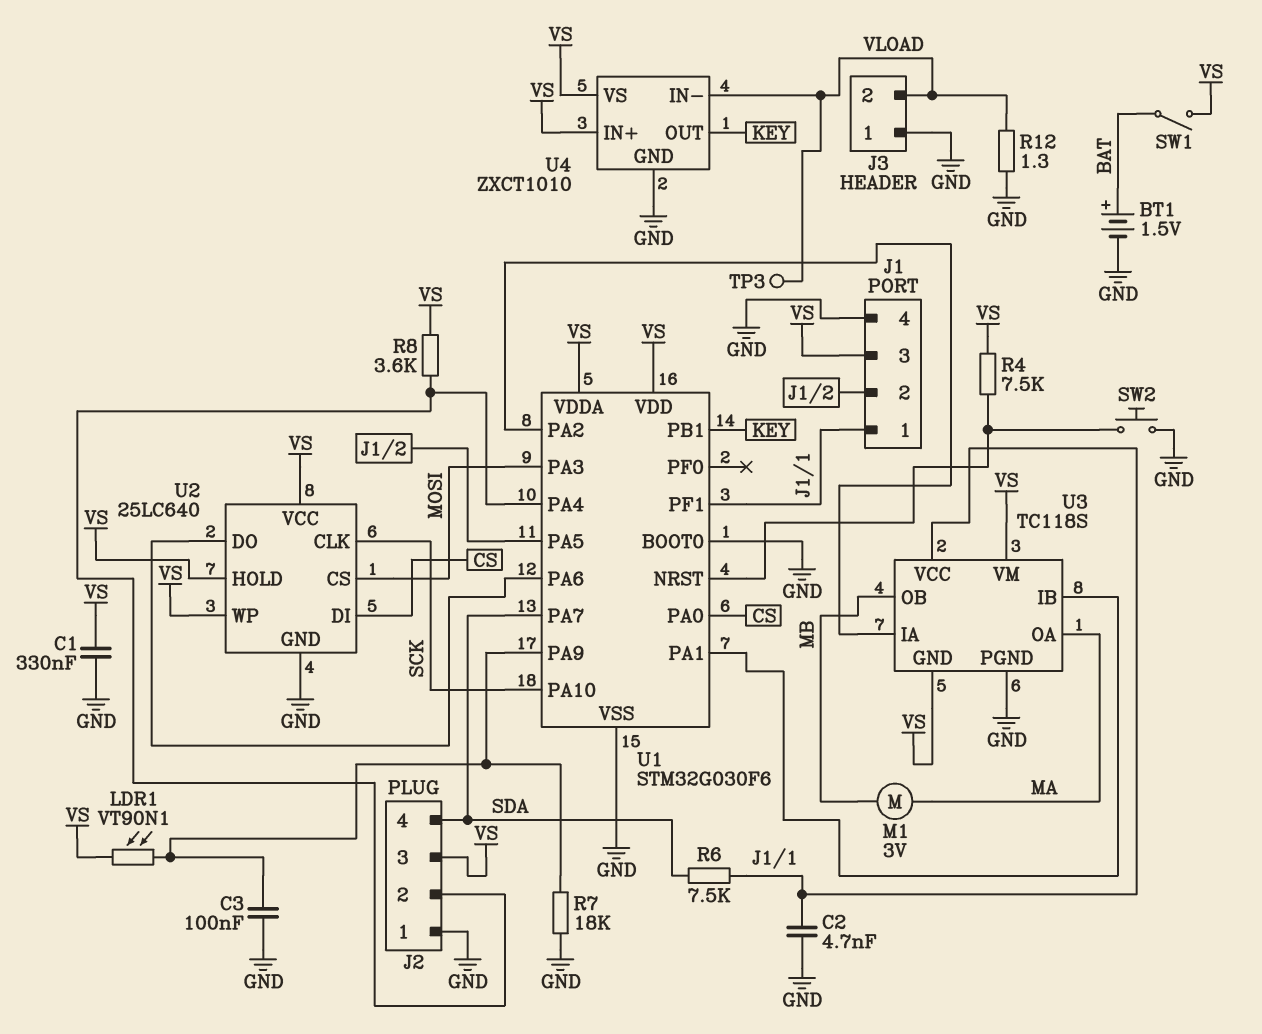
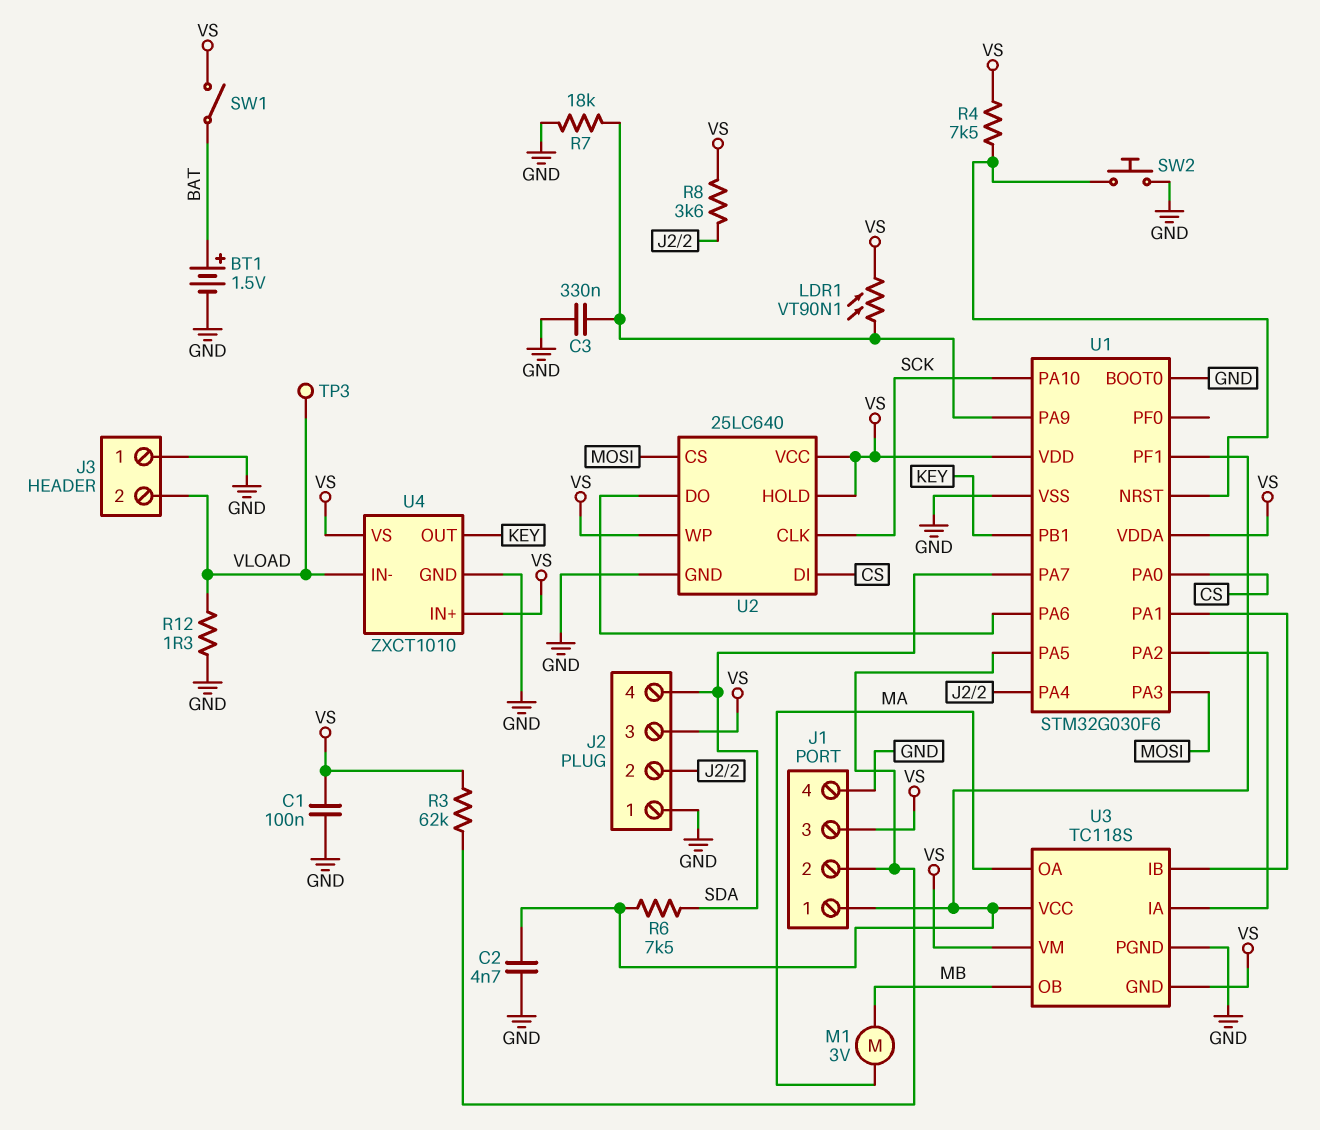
C1: 330nF (GND, VS) -> 100nF (GND, VS)
C3: 100nF (GND, U1/PA9) -> 330nF (GND, U1/PA9)
R3: none -> 62k (J1/2, VS)

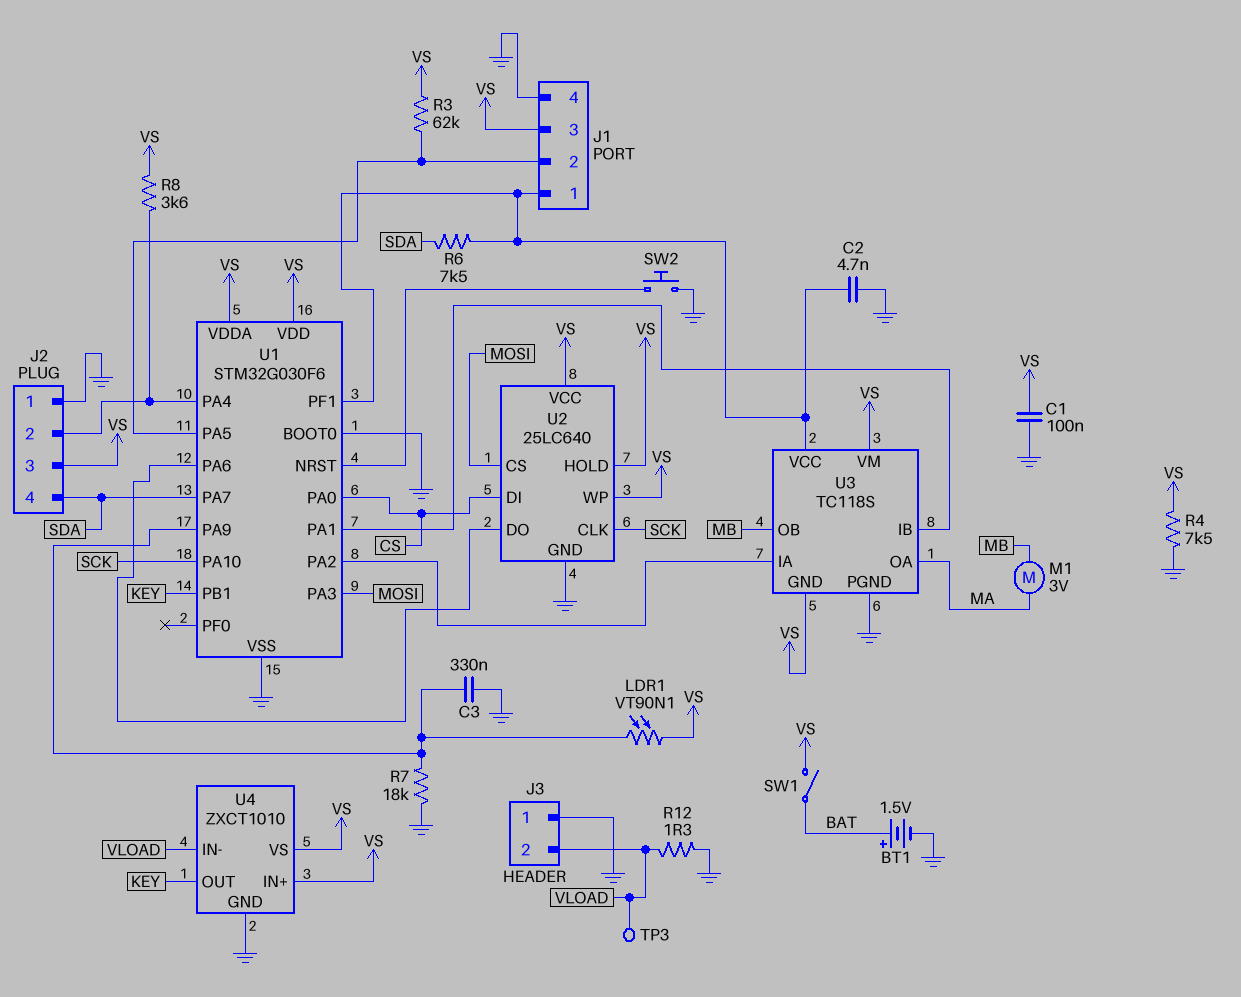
R4: 7.5k (U1/NRST, VS) -> 7.5k (GND, VS)

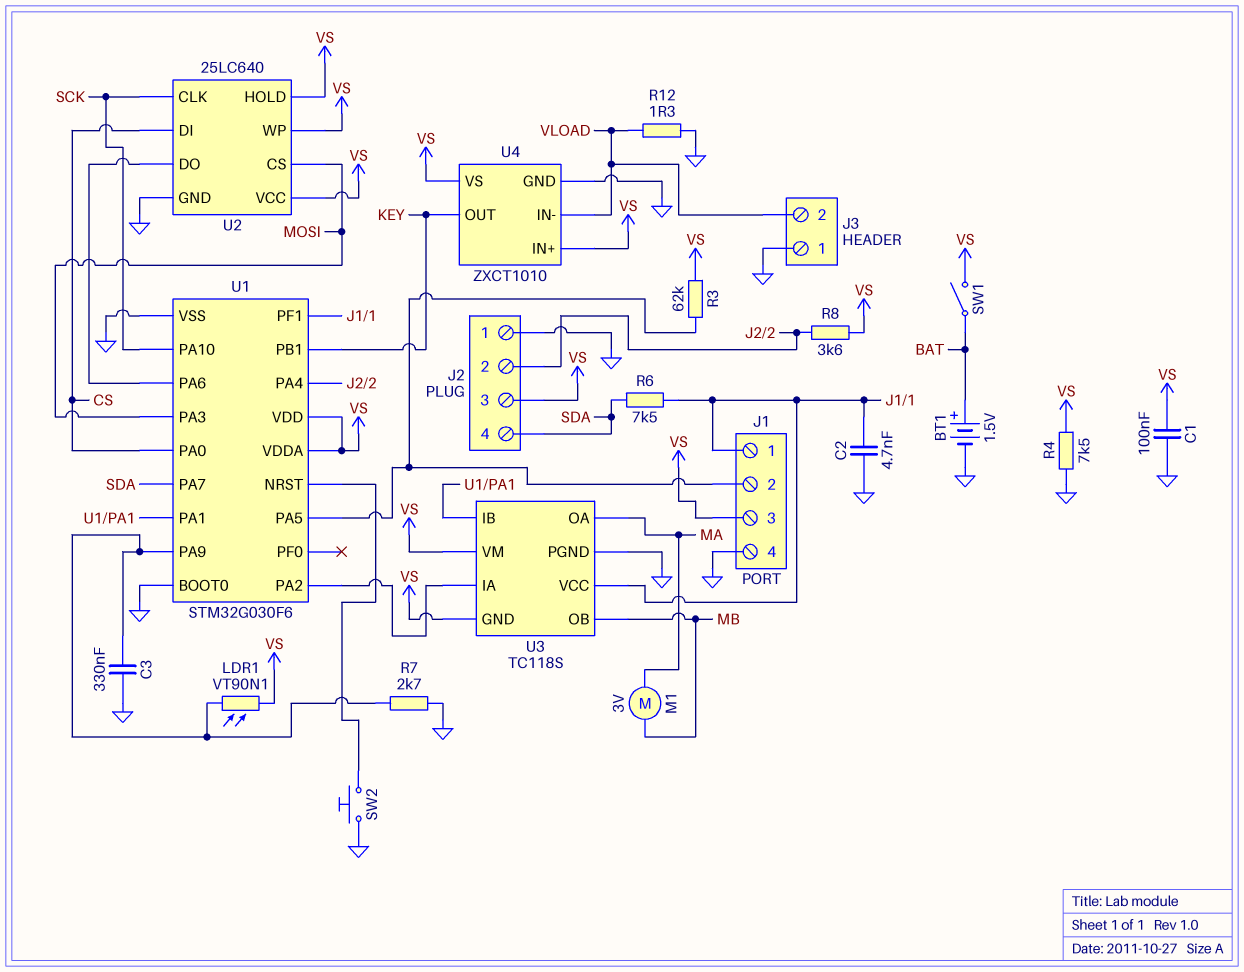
R7: 18k (GND, U1/PA9) -> 2.7k (GND, U1/PA9)
TP3: test point (VLOAD) -> none

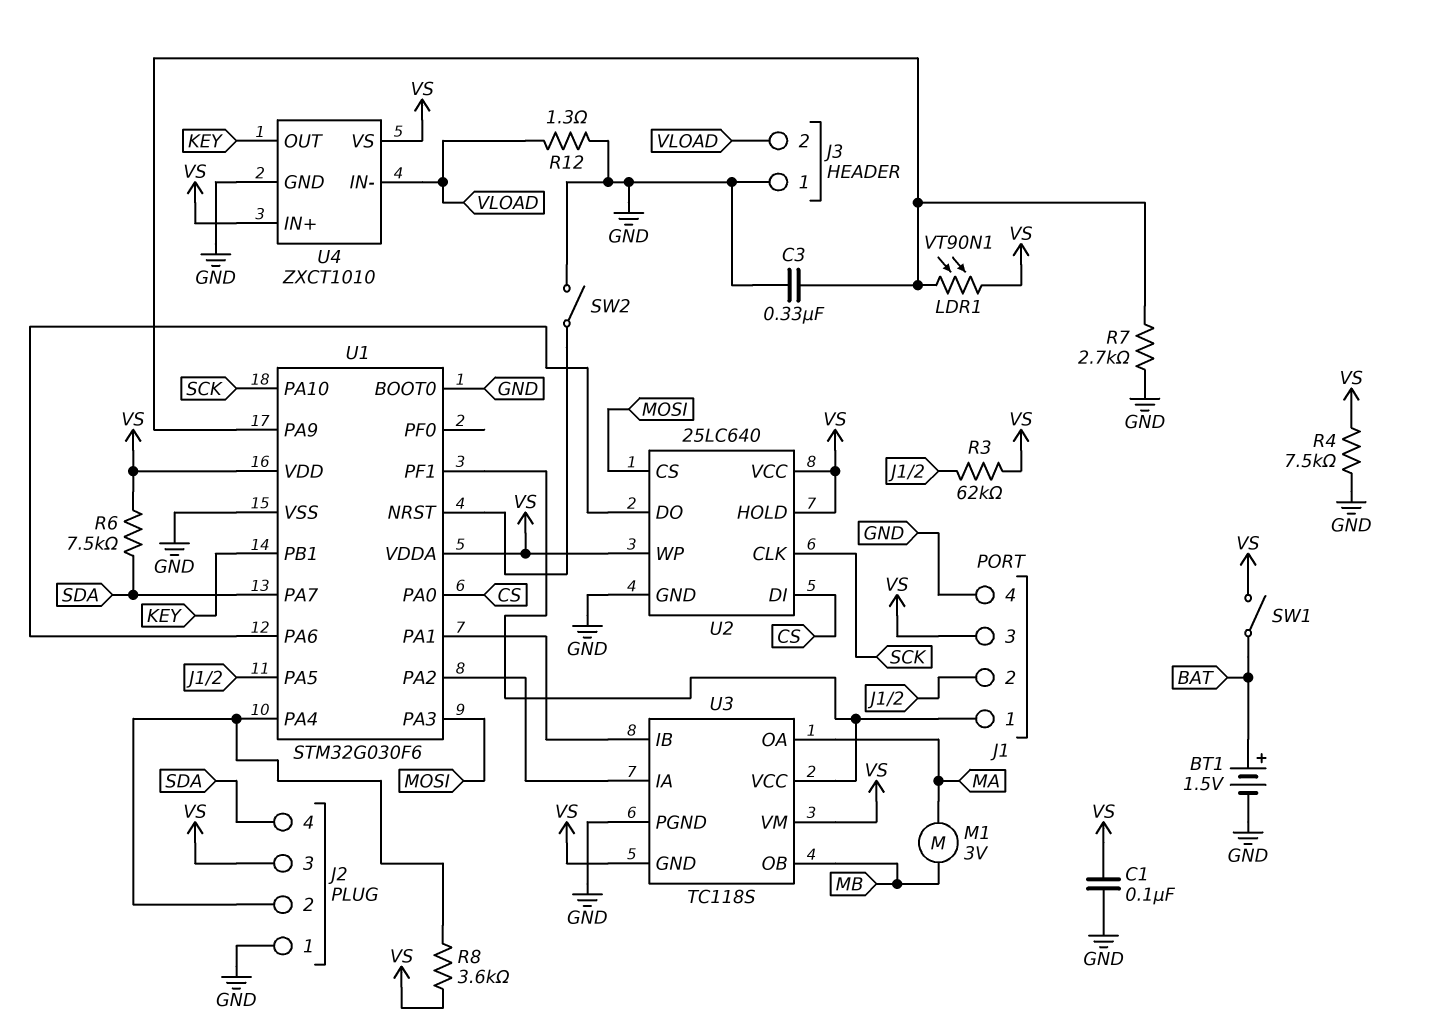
C2: 4.7nF (GND, J1/1) -> none
R6: 7.5k (J1/1, SDA) -> 7.5k (SDA, VS)
SW2: button (GND, U1/NRST) -> switch (GND, U1/NRST)

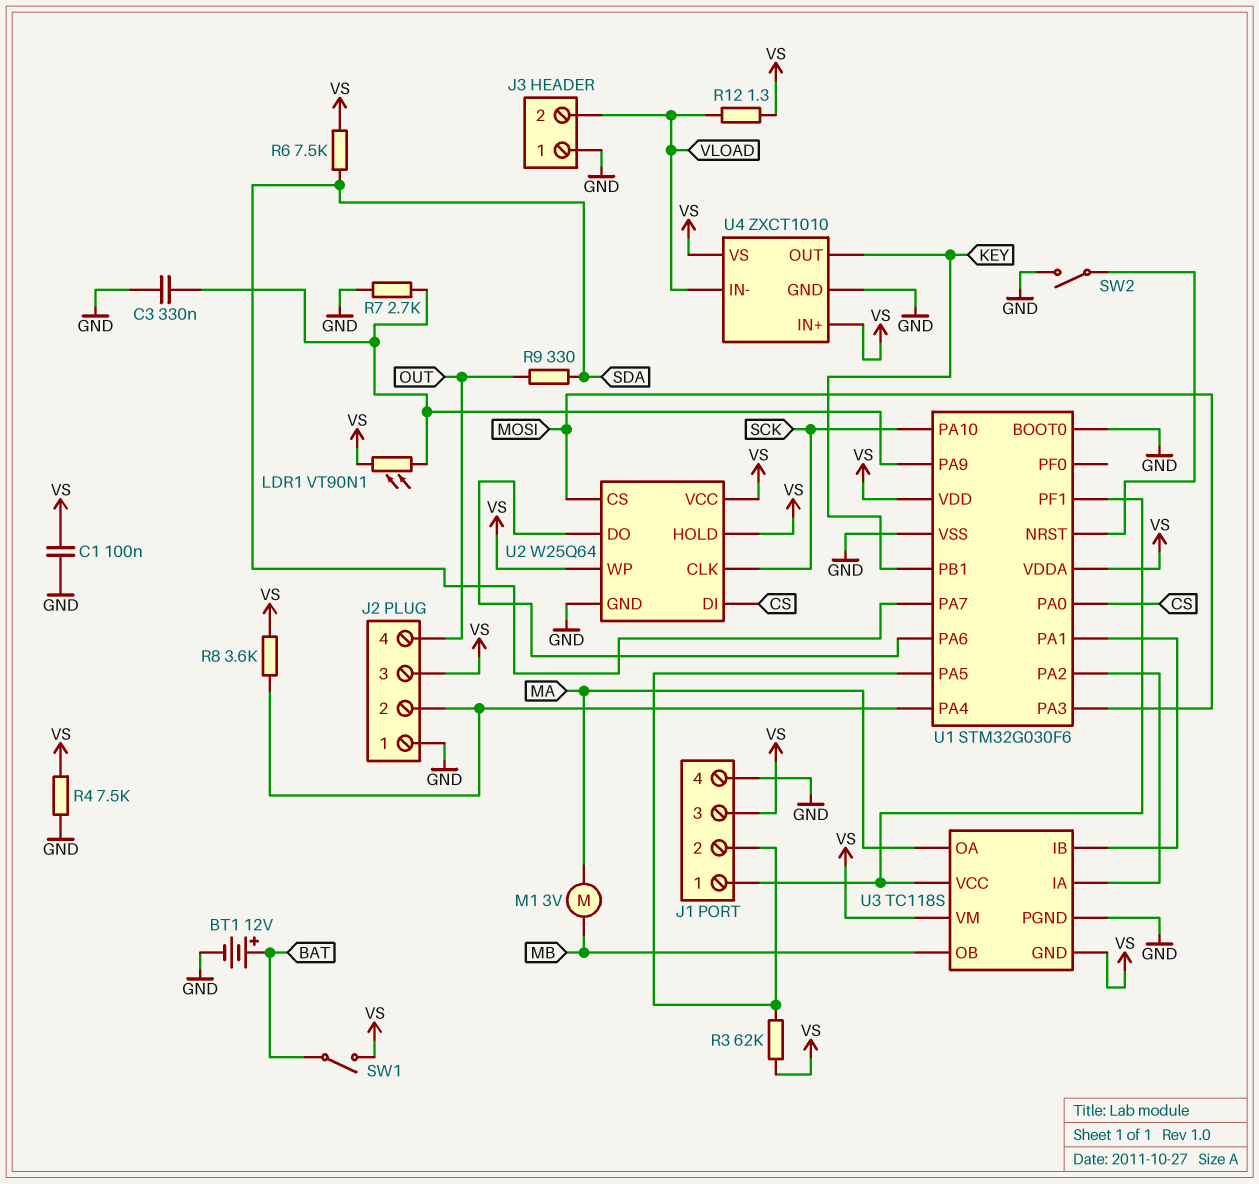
BT1: 1.5V (plus BAT, minus GND) -> 12V (plus BAT, minus GND)
J2 pin 4: SDA -> OUT
R9: none -> 330 (OUT, SDA)
R12: 1.3 (GND, VLOAD) -> 1.3 (VLOAD, VS)
U2: 25LC640 -> W25Q64

